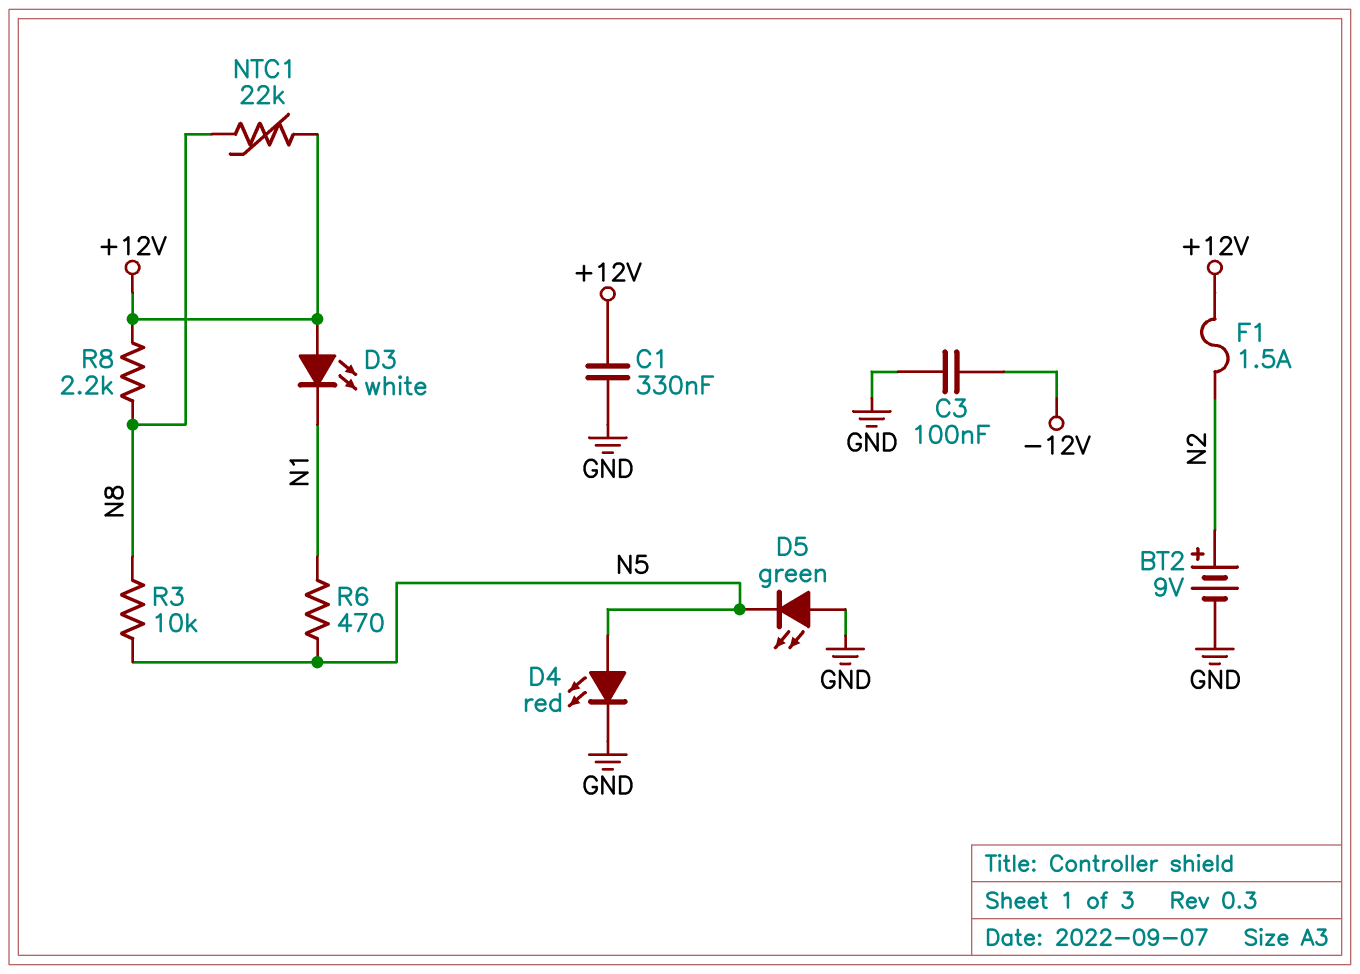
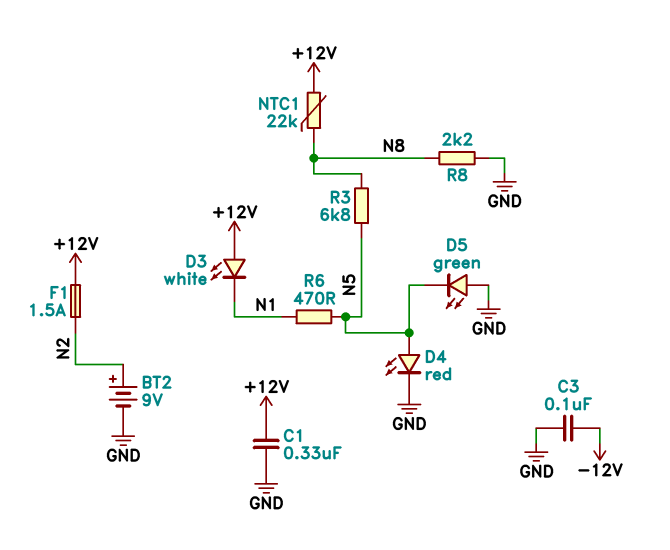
R3: 10k (N5, N8) -> 6.8k (N5, N8)
R8: 2.2k (+12V, N8) -> 2.2k (GND, N8)

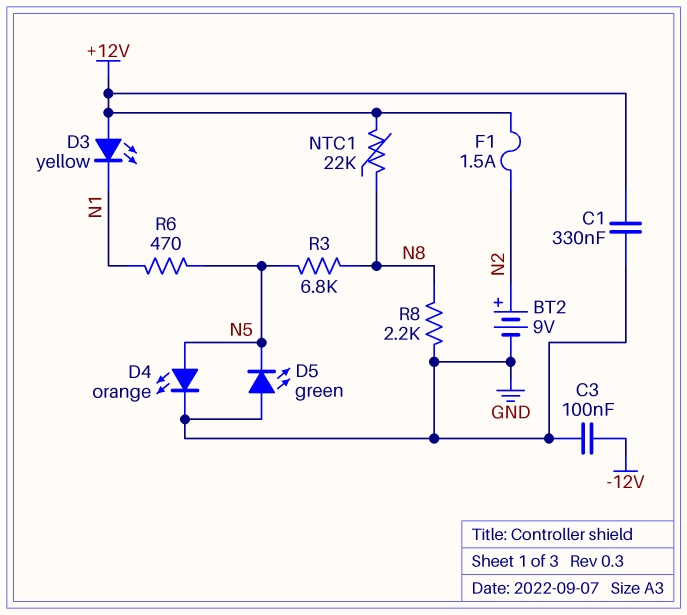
D3: LED white (A +12V, K N1) -> LED yellow (A +12V, K N1)
D4: LED red (A N5, K GND) -> LED orange (A N5, K GND)

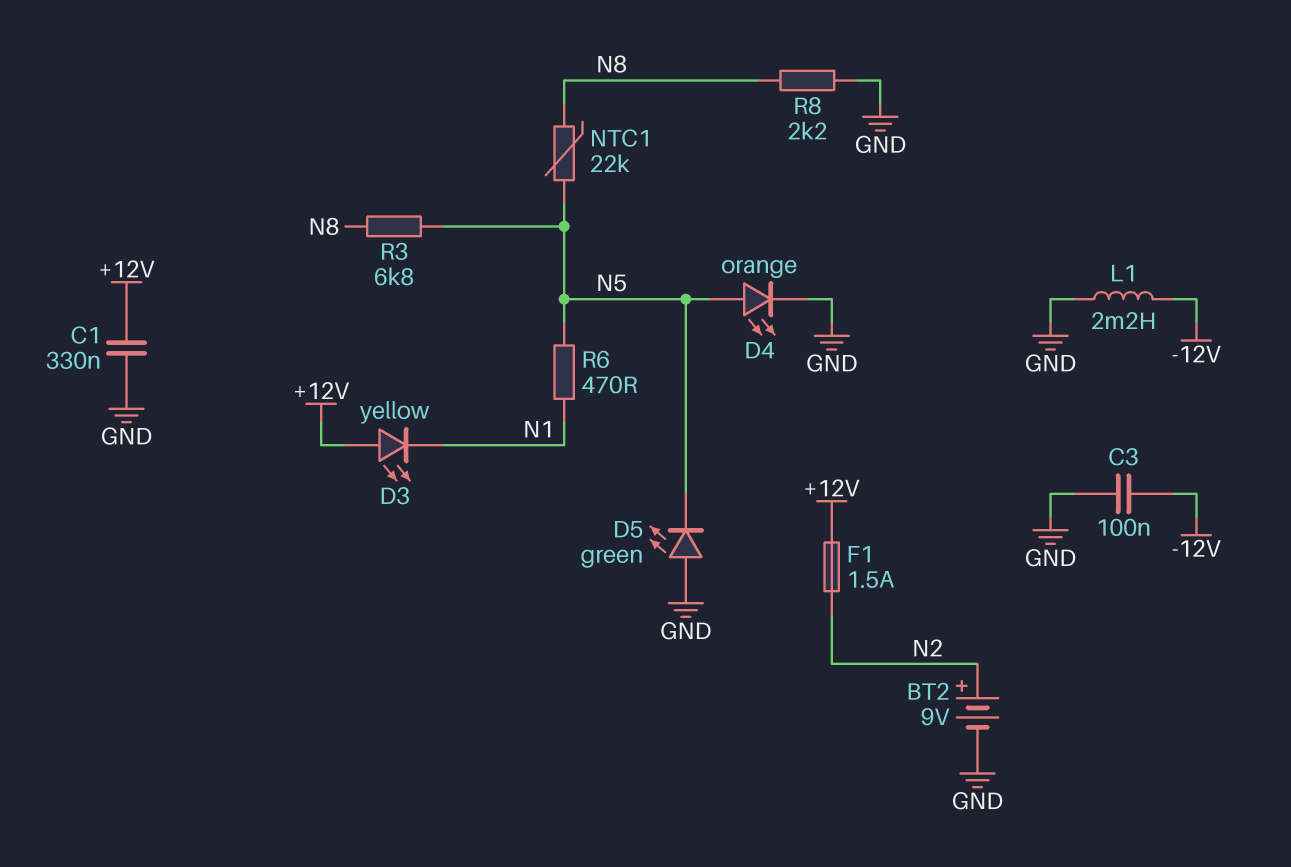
L1: none -> 2.2mH (-12V, GND)
NTC1: 22k (+12V, N8) -> 22k (N5, N8)

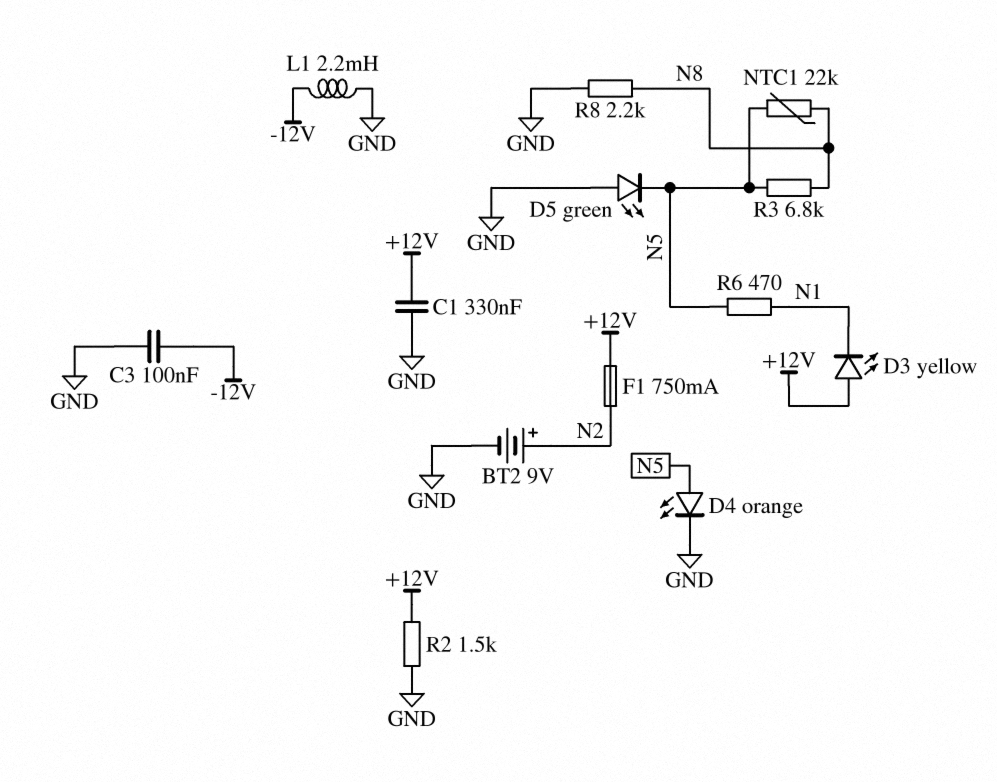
F1: 1.5A (+12V, N2) -> 750mA (+12V, N2)
R2: none -> 1.5k (+12V, GND)

